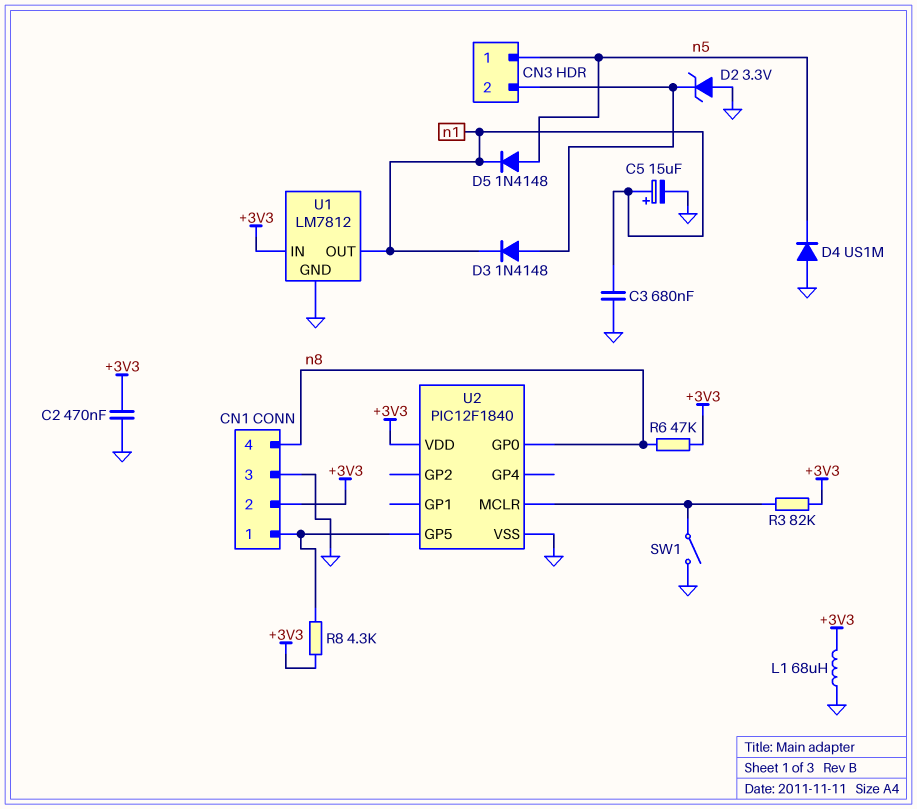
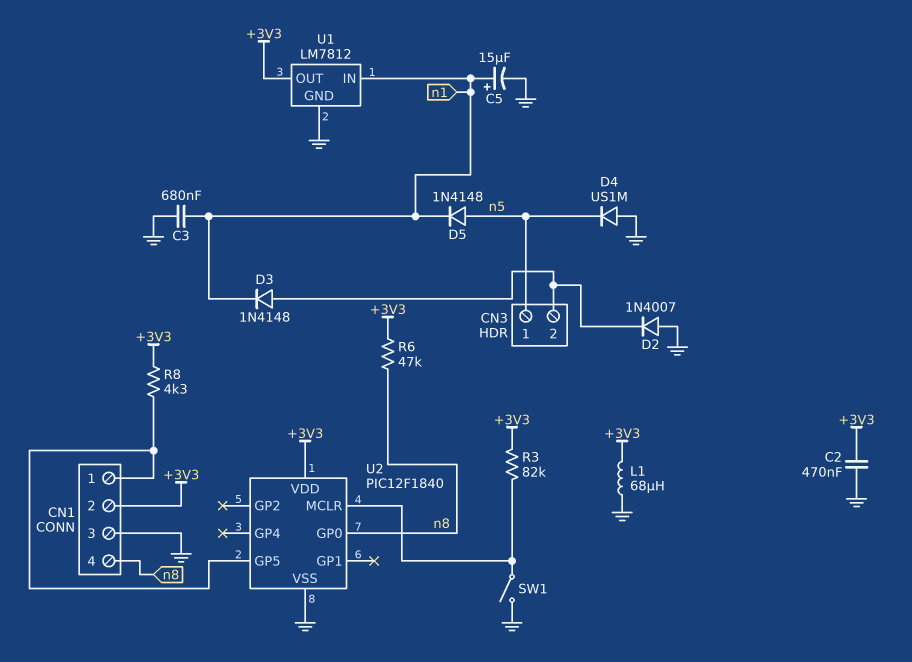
D2: zener 3.3V (A GND, K CN3/2) -> diode 1N4007 (A GND, K CN3/2)
U1 pin IN: +3V3 -> n1
U1 pin OUT: n1 -> +3V3

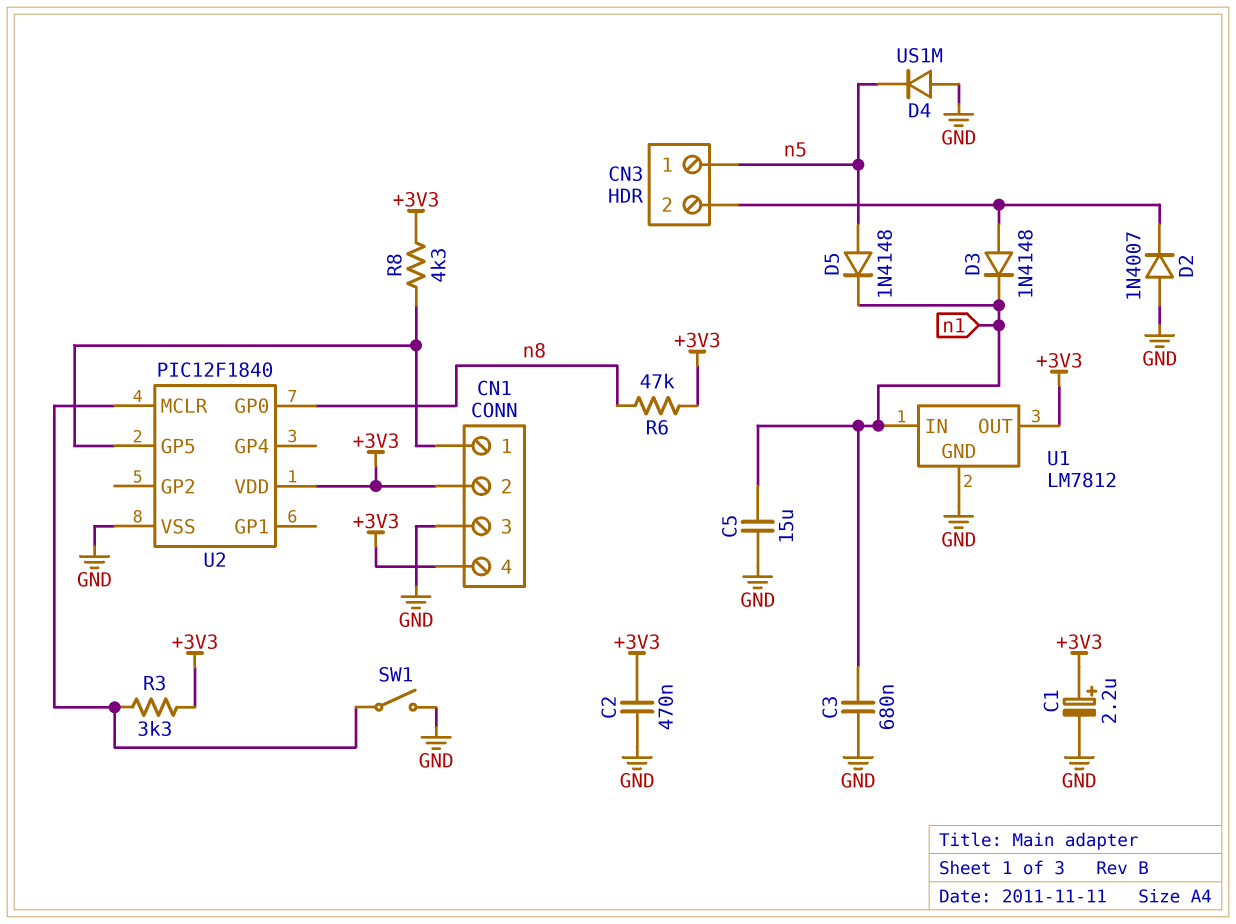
C1: none -> 2.2uF (plus +3V3, minus GND)
C5: 15uF (plus n1, minus GND) -> 15uF (GND, n1)
CN1 pin 4: n8 -> +3V3
L1: 68uH (+3V3, GND) -> none
R3: 82k (+3V3, U2/MCLR) -> 3.3k (+3V3, U2/MCLR)

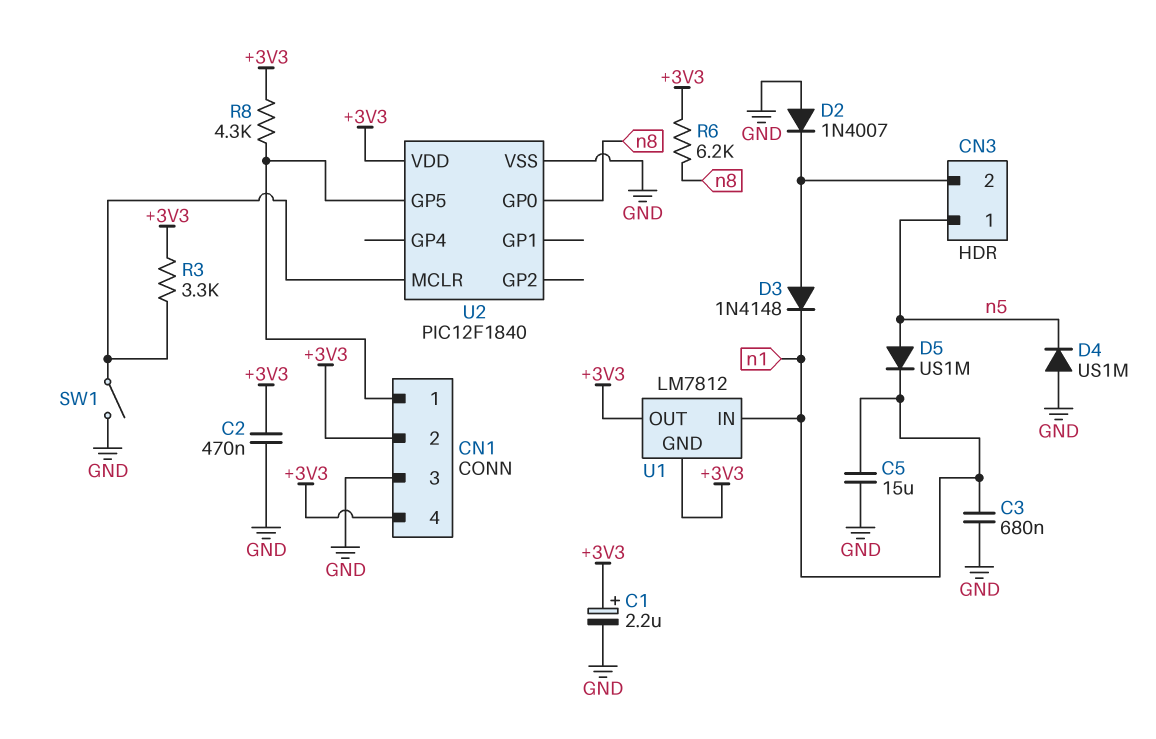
D5: diode 1N4148 (A n5, K n1) -> diode US1M (A n5, K n1)
R6: 47k (+3V3, n8) -> 6.2k (+3V3, n8)
U1 pin GND: GND -> +3V3

